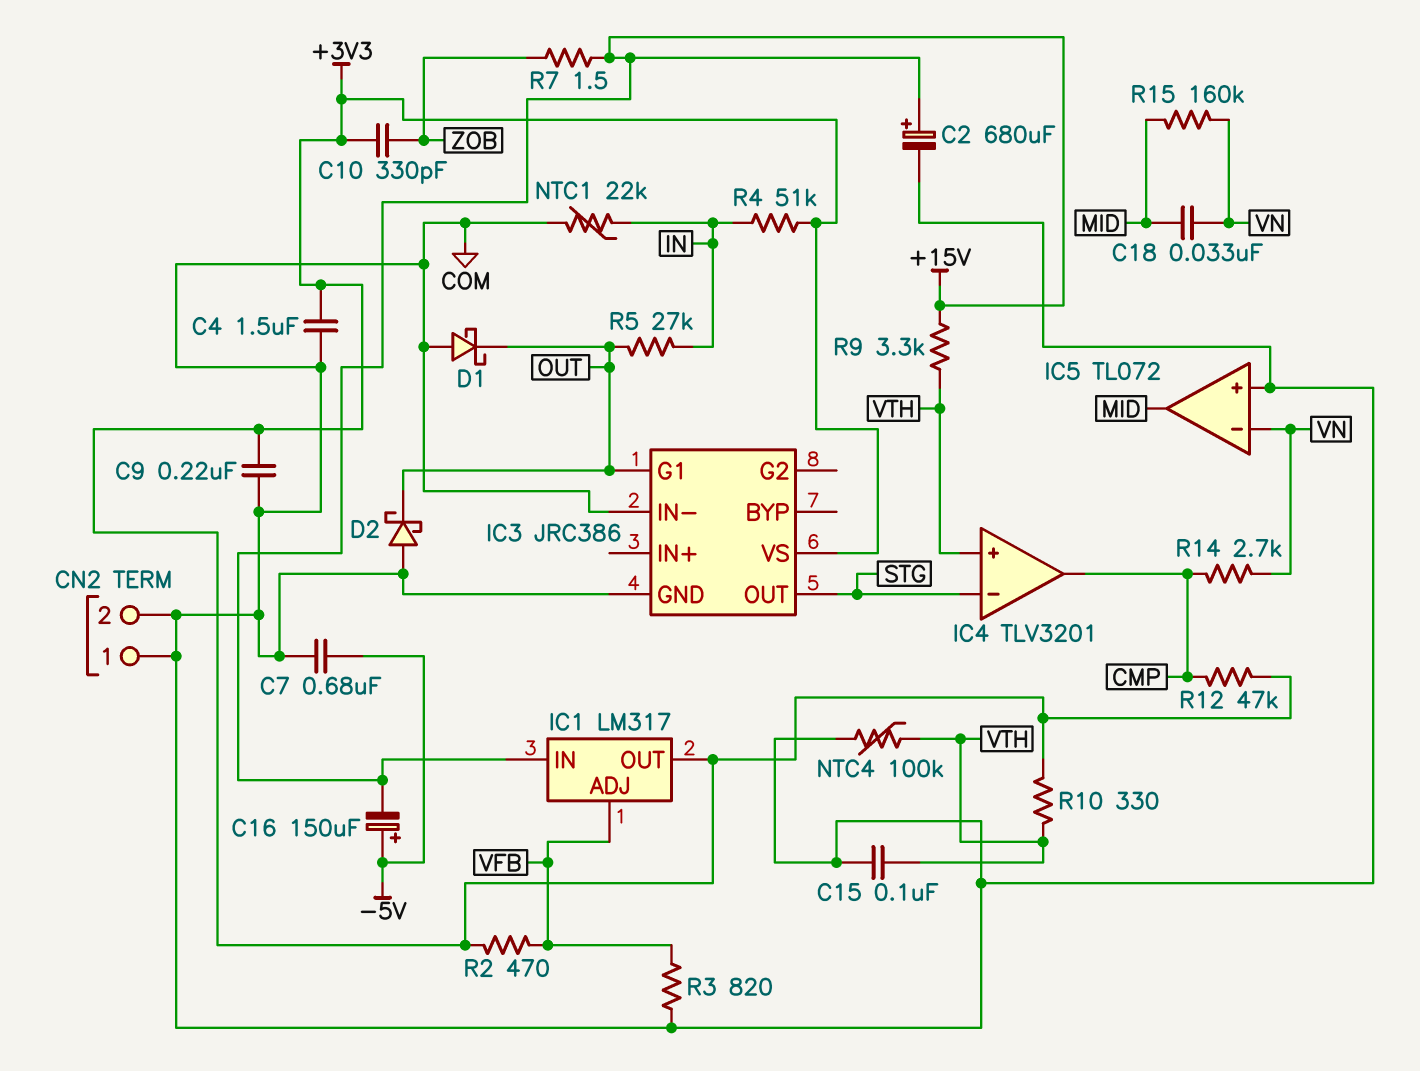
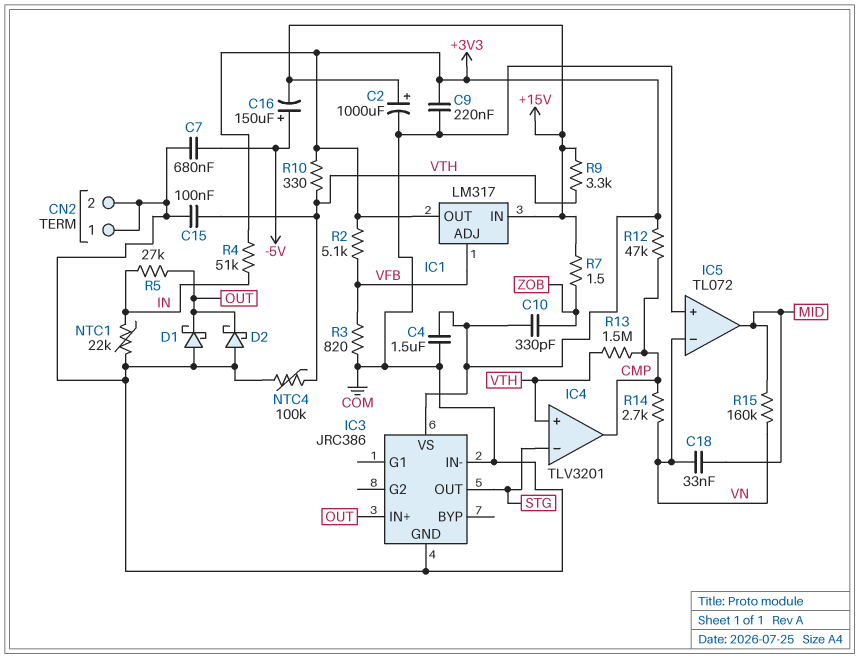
C2: 680uF (plus +15V, minus COM) -> 1000uF (plus +15V, minus COM)
IC3 pin G1: OUT -> none
IC3 pin IN+: none -> OUT
R2: 470 (+3V3, VFB) -> 5.1k (+3V3, VFB)
R13: none -> 1.5M (CMP, VTH)

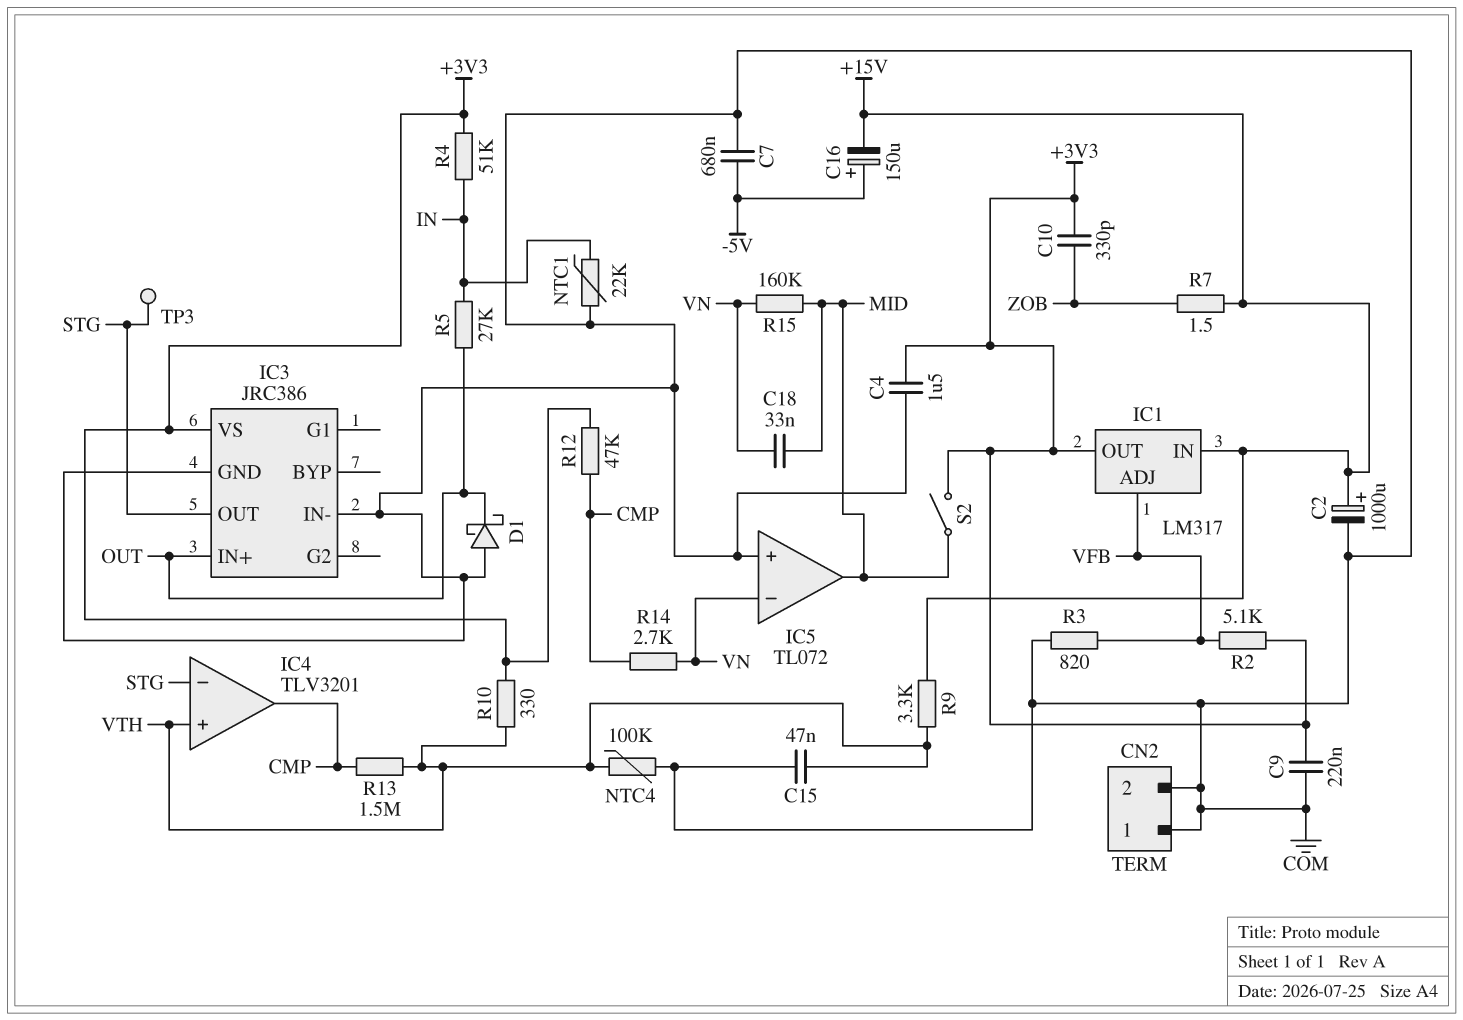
C15: 100nF (COM, VTH) -> 47nF (COM, VTH)
D2: schottky (A COM, K OUT) -> none
S2: none -> switch (+3V3, MID)
TP3: none -> test point (STG)

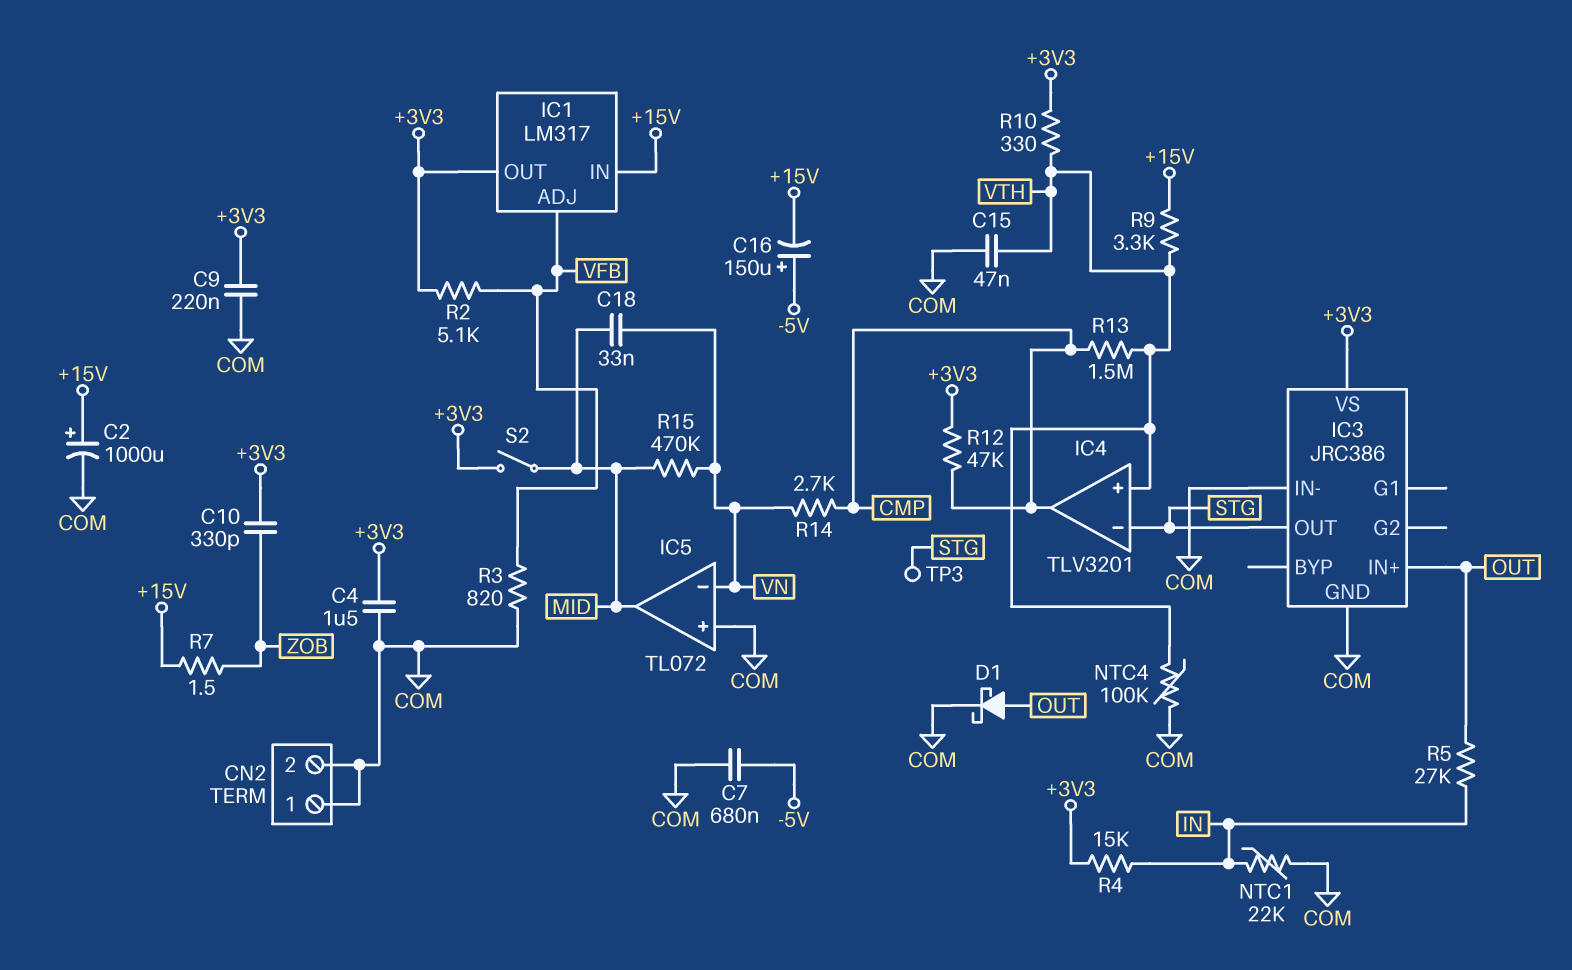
D1: schottky (A COM, K OUT) -> schottky (A OUT, K COM)
R4: 51k (+3V3, IN) -> 15k (+3V3, IN)
R15: 160k (MID, VN) -> 470k (MID, VN)

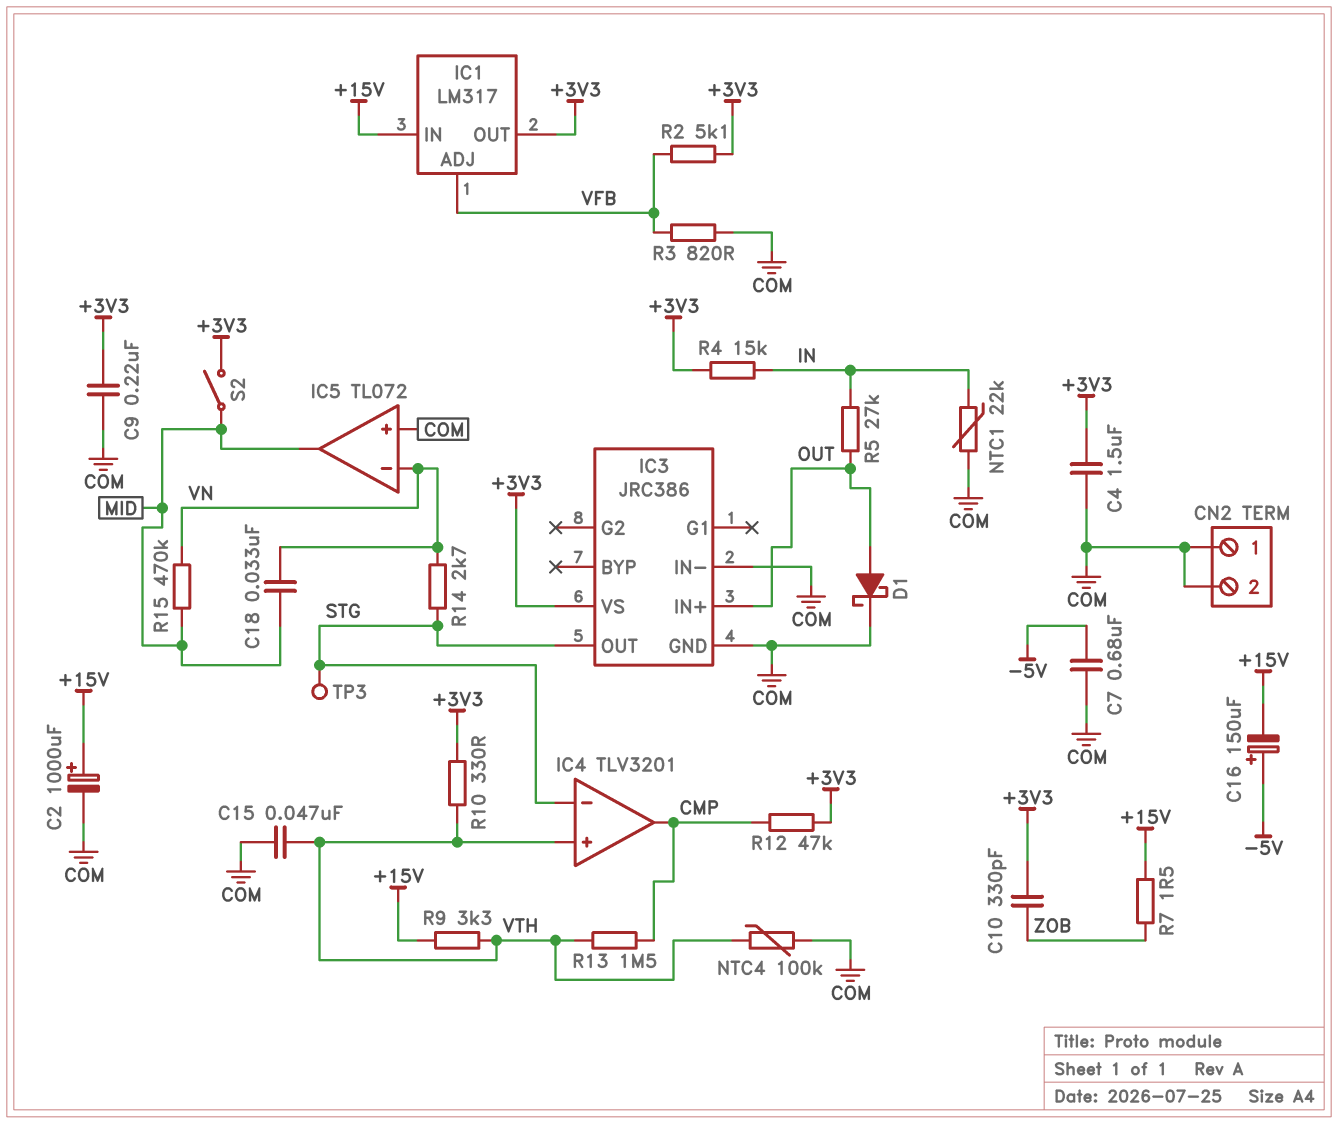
R14: 2.7k (CMP, VN) -> 2.7k (STG, VN)

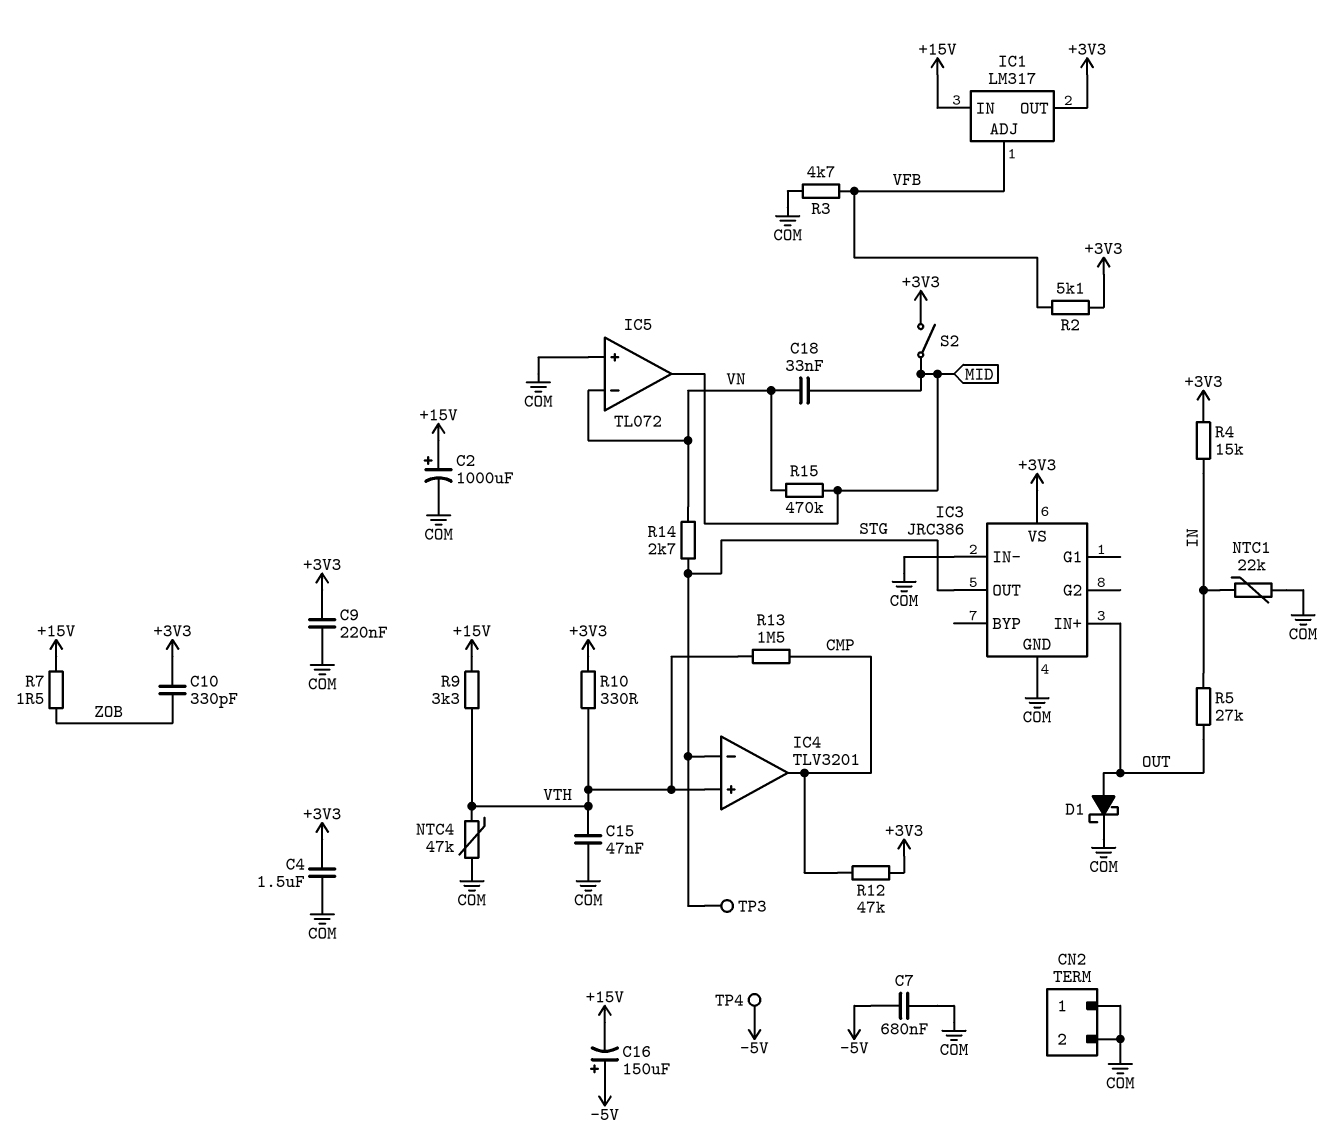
NTC4: 100k (COM, VTH) -> 47k (COM, VTH)
R3: 820 (COM, VFB) -> 4.7k (COM, VFB)
TP4: none -> test point (-5V)

